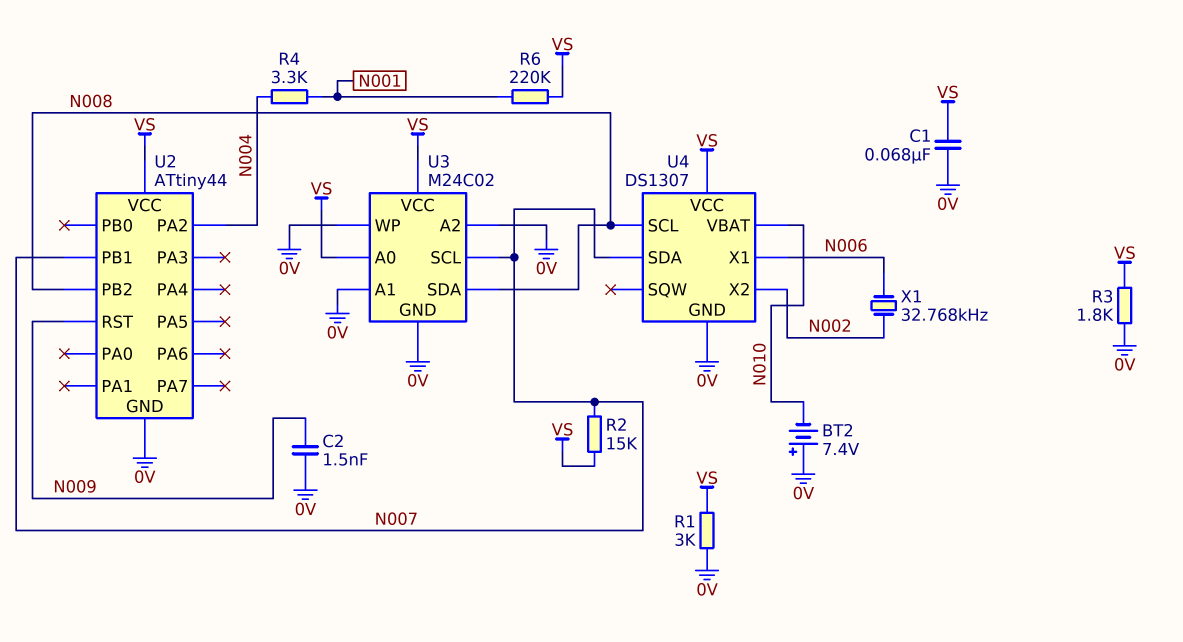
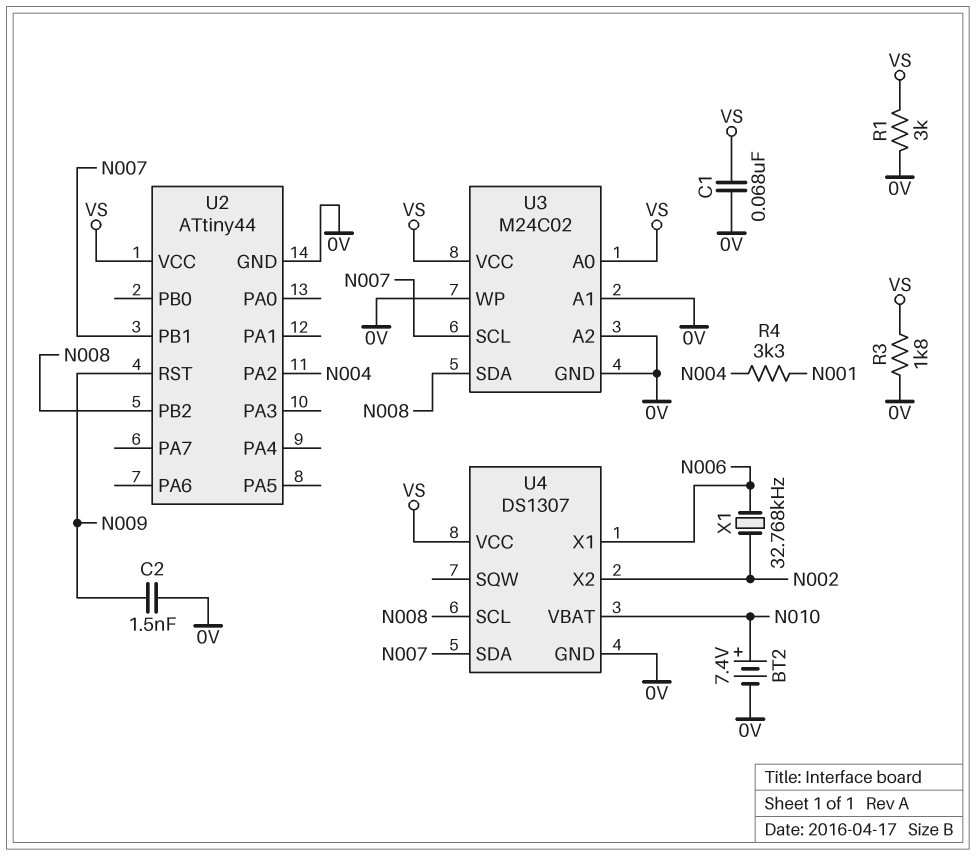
BT2: 7.4V (plus 0V, minus N010) -> 7.4V (plus N010, minus 0V)
R2: 15k (N007, VS) -> none
R6: 220k (N001, VS) -> none

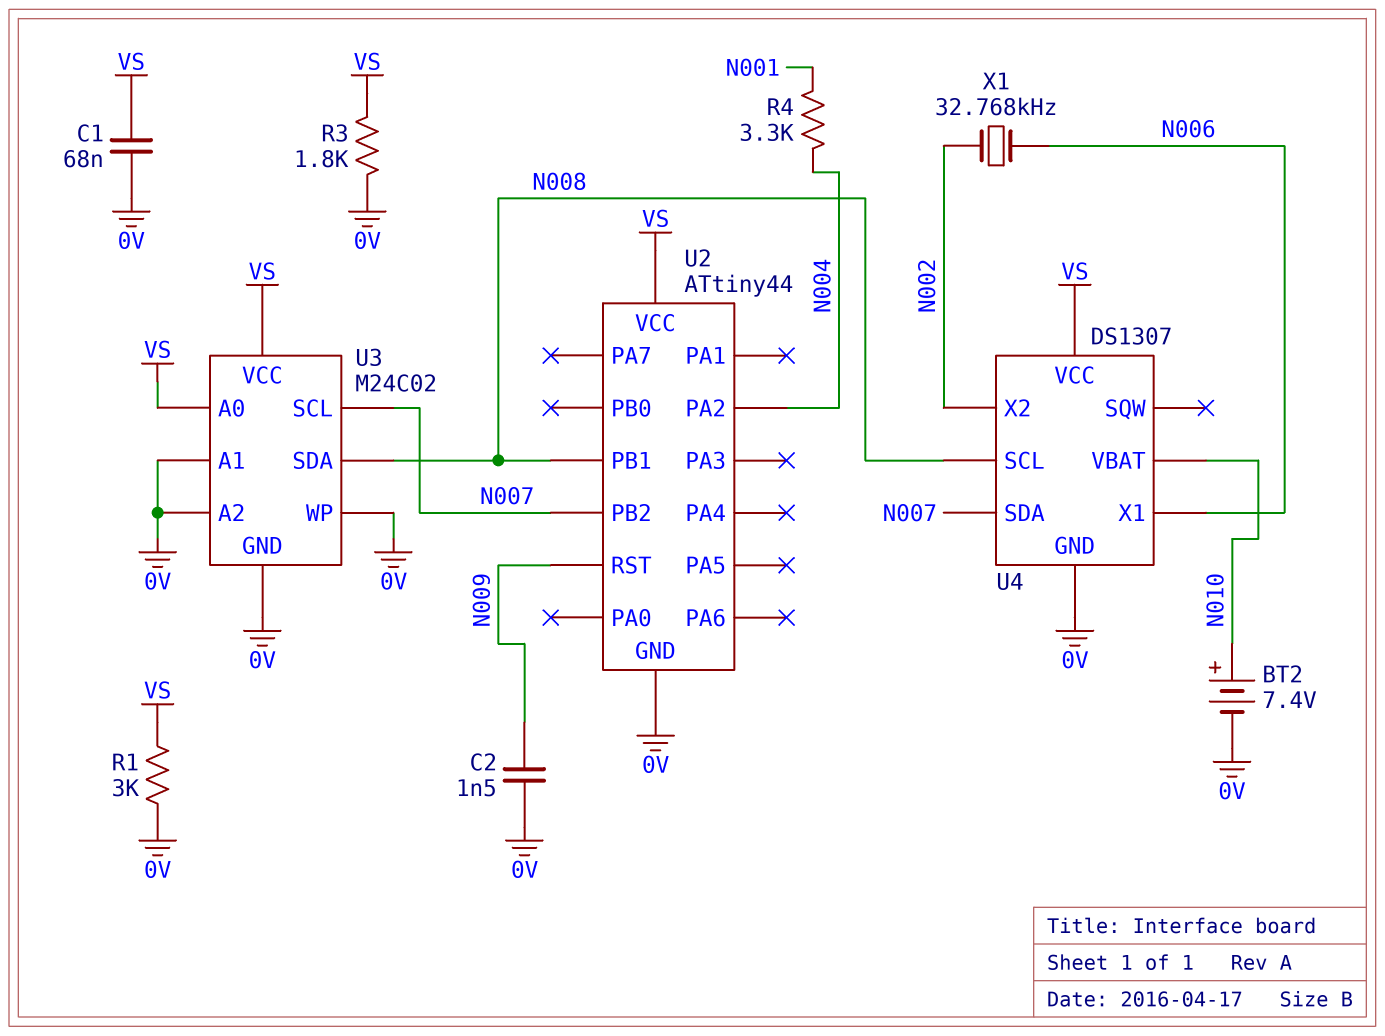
U2 pin PB1: N007 -> N008
U2 pin PB2: N008 -> N007

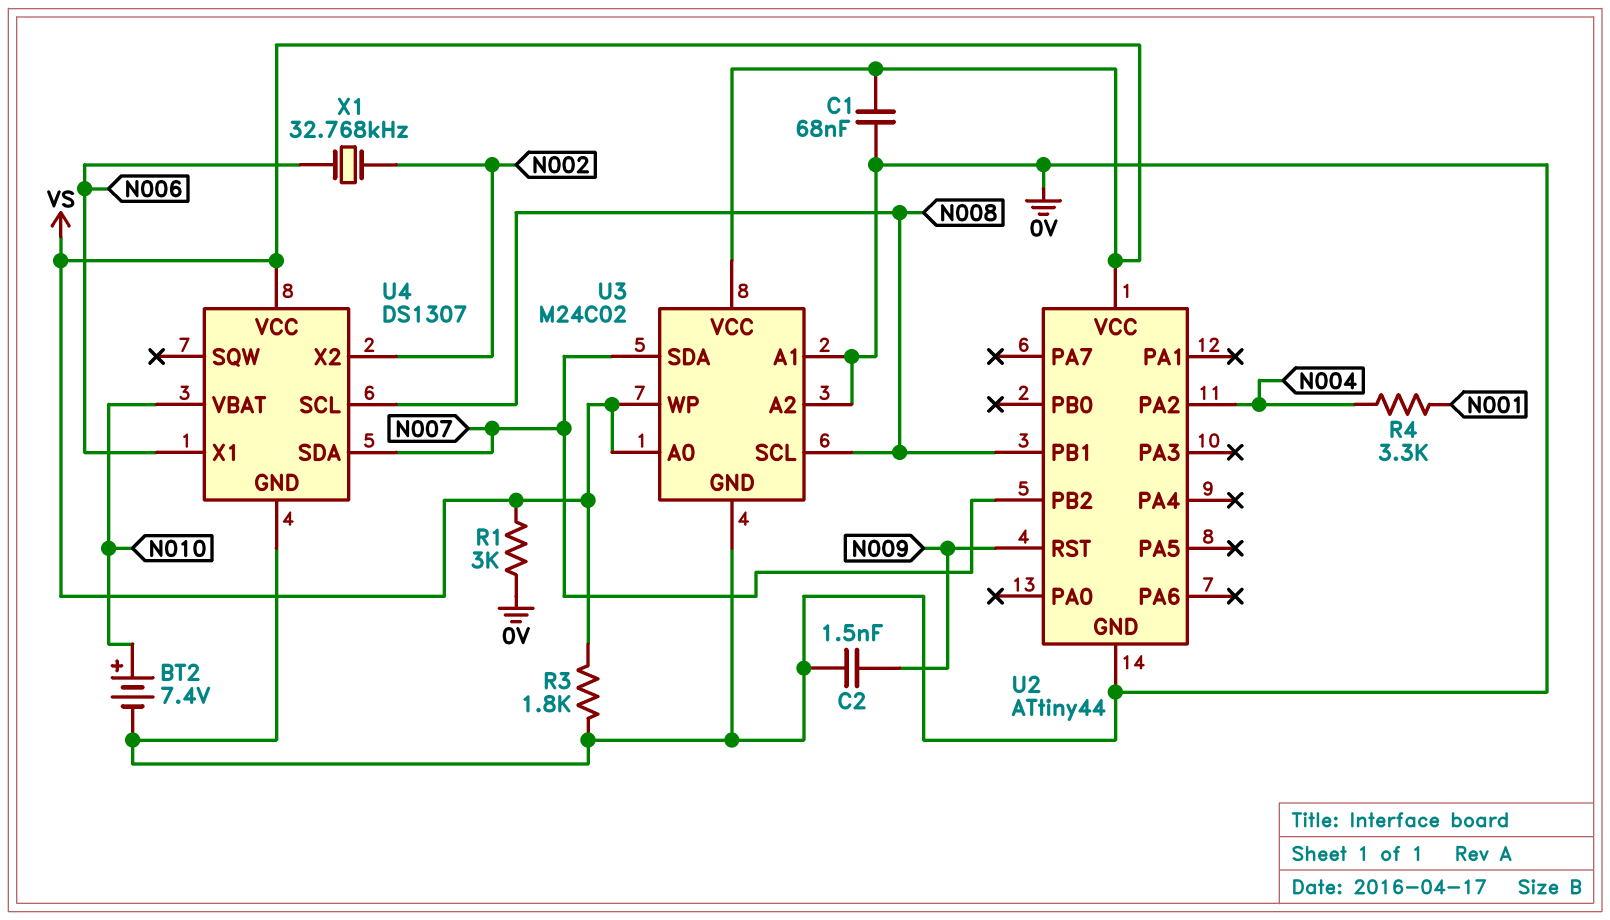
U3 pin SCL: N007 -> N008
U3 pin SDA: N008 -> N007
U3 pin WP: 0V -> VS

